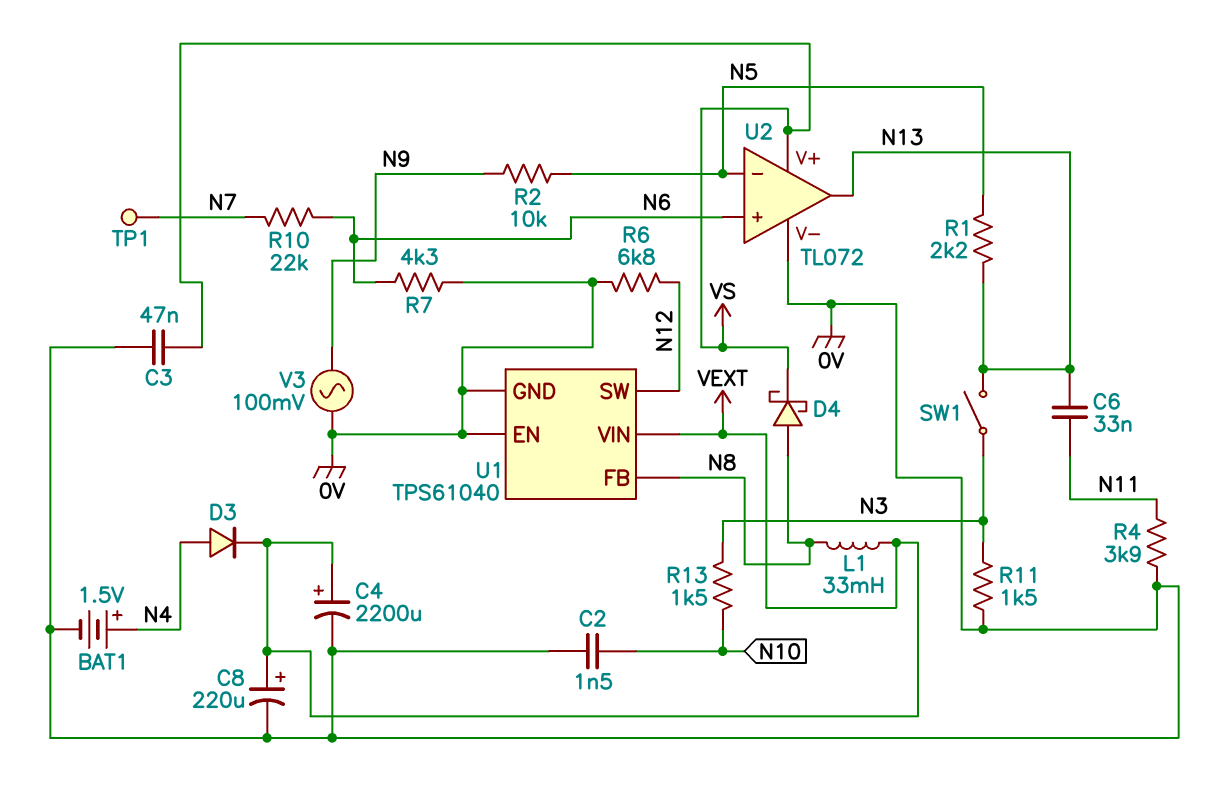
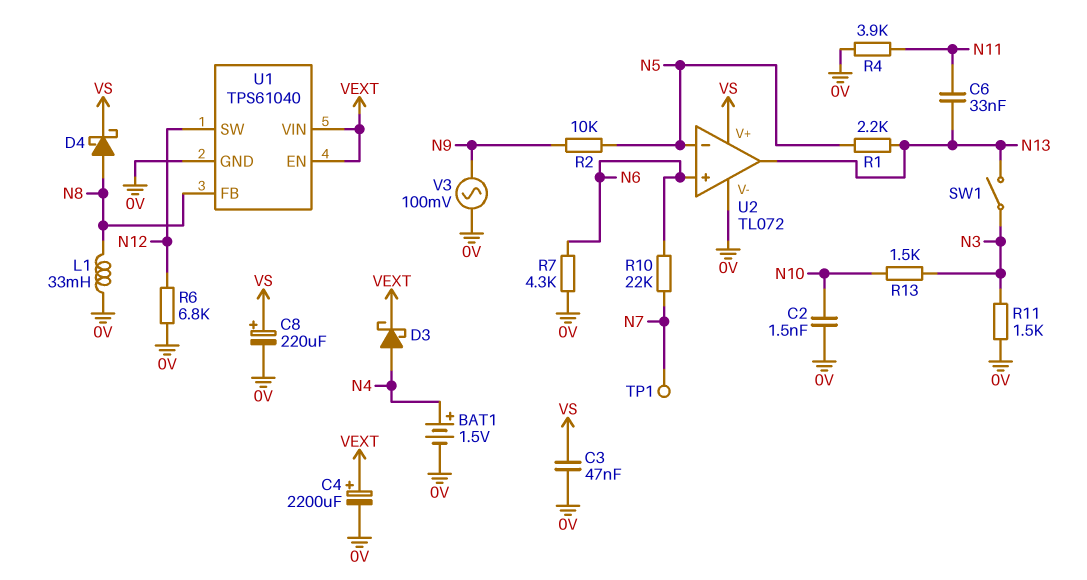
C8: 220uF (plus VEXT, minus 0V) -> 220uF (plus VS, minus 0V)
D3: diode (A N4, K VEXT) -> schottky (A N4, K VEXT)
L1: 33mH (N8, VEXT) -> 33mH (0V, N8)
U1 pin EN: 0V -> VEXT

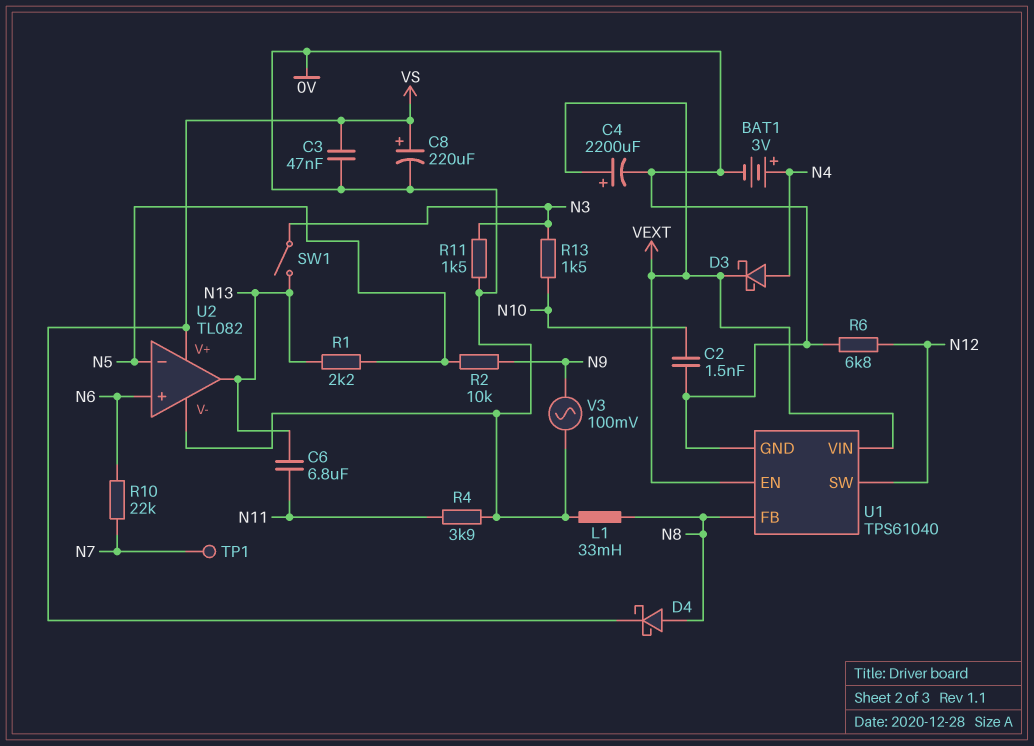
BAT1: 1.5V (plus N4, minus 0V) -> 3V (plus N4, minus 0V)
C6: 33nF (N11, N13) -> 6.8uF (N11, N13)
R7: 4.3k (0V, N6) -> none
U2: TL072 -> TL082

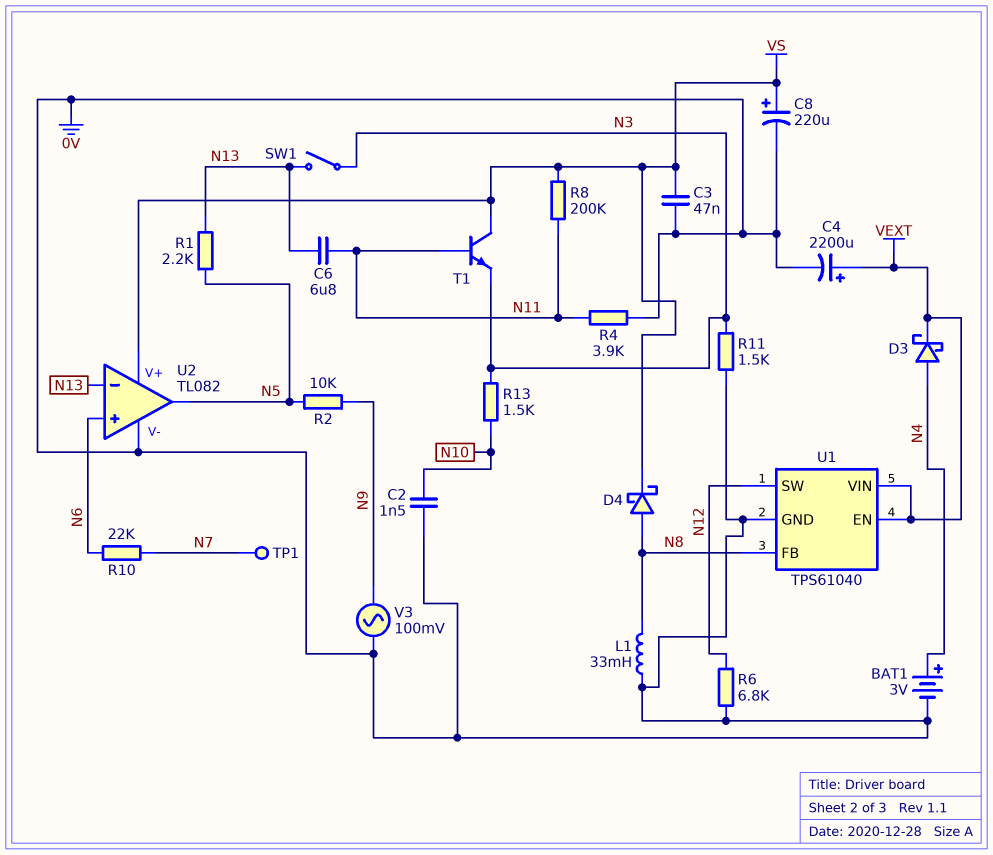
R8: none -> 200k (N11, VS)
T1: none -> NPN (B N11, C VS, E N3)
U2 pin in-: N5 -> N13
U2 pin out: N13 -> N5

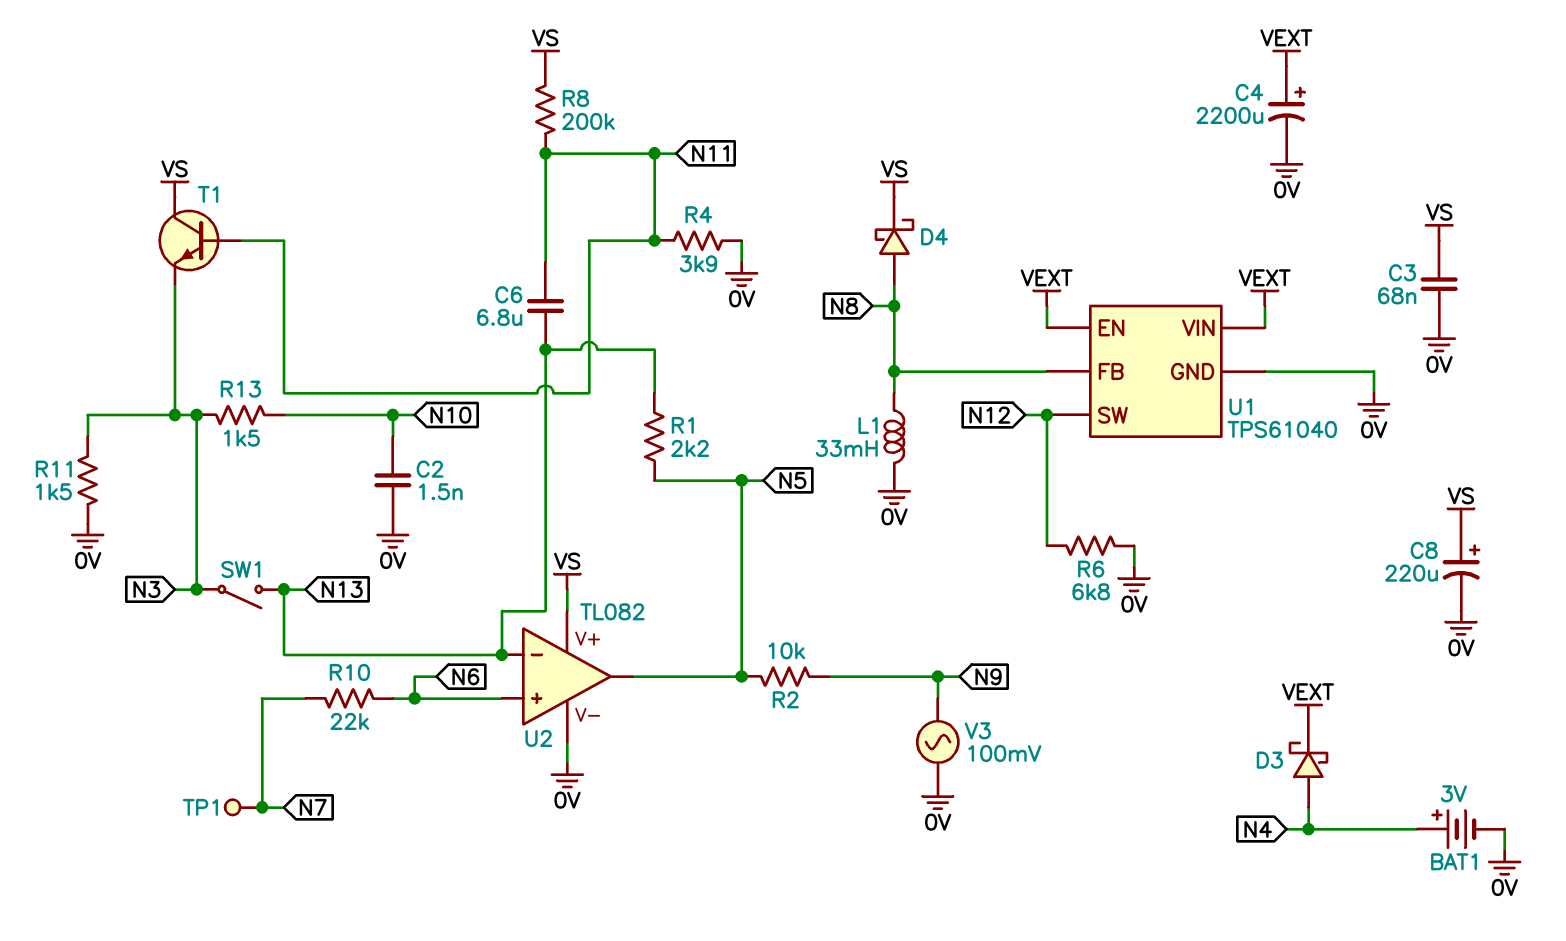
C3: 47nF (0V, VS) -> 68nF (0V, VS)

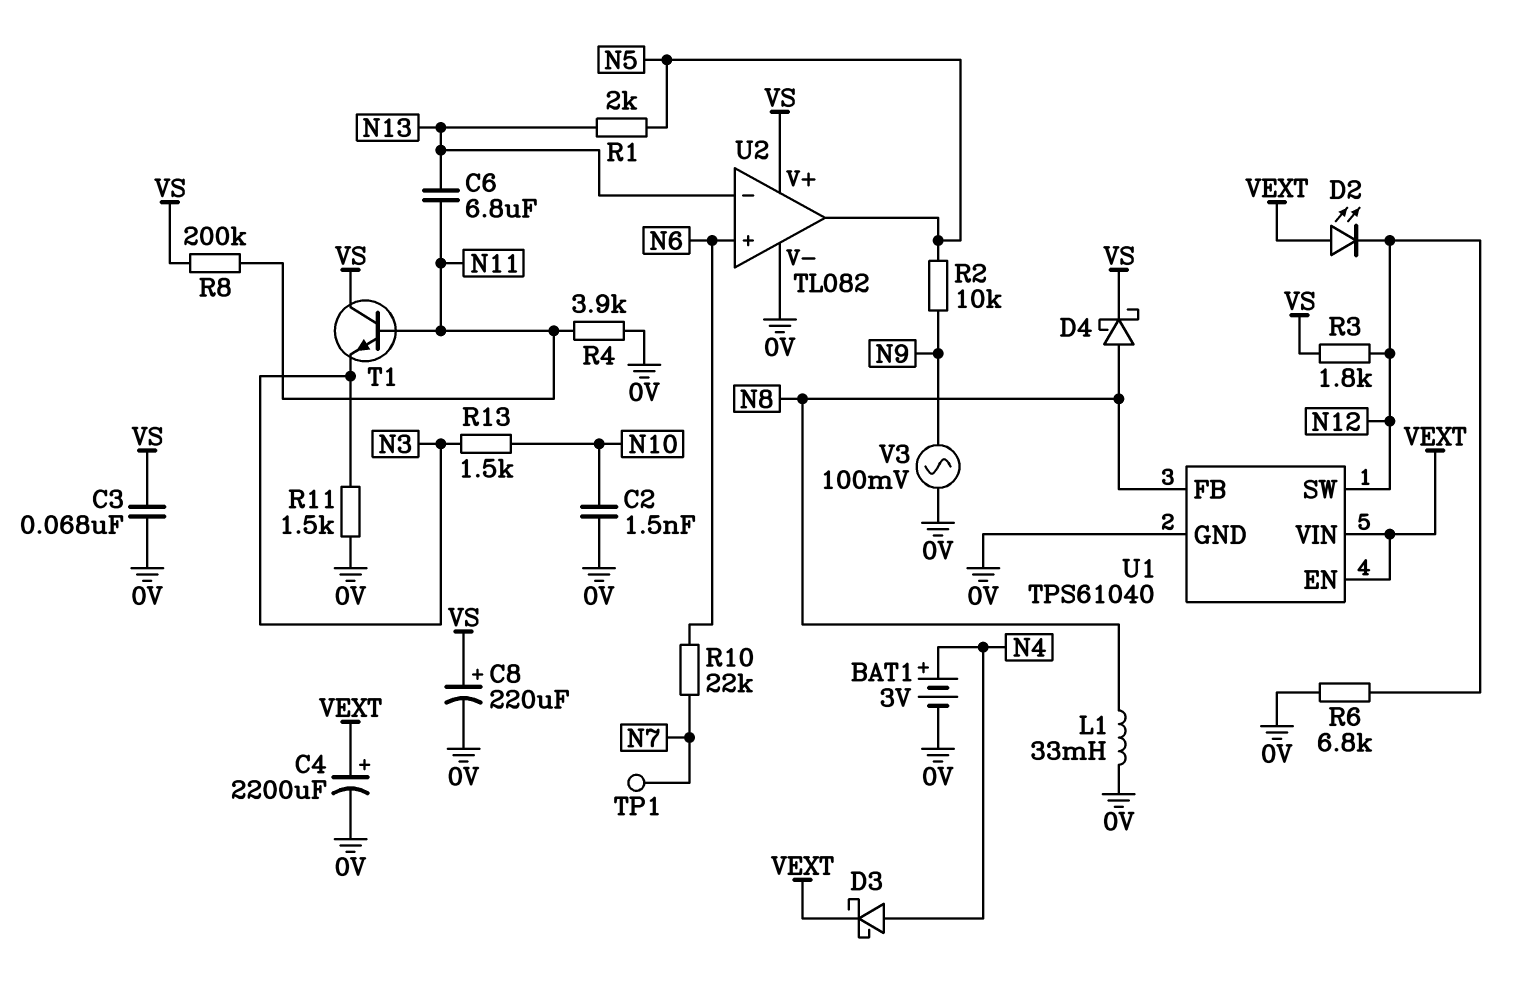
D2: none -> LED (A VEXT, K N12)
R1: 2.2k (N5, N13) -> 2k (N5, N13)
R3: none -> 1.8k (N12, VS)
SW1: switch (N3, N13) -> none

